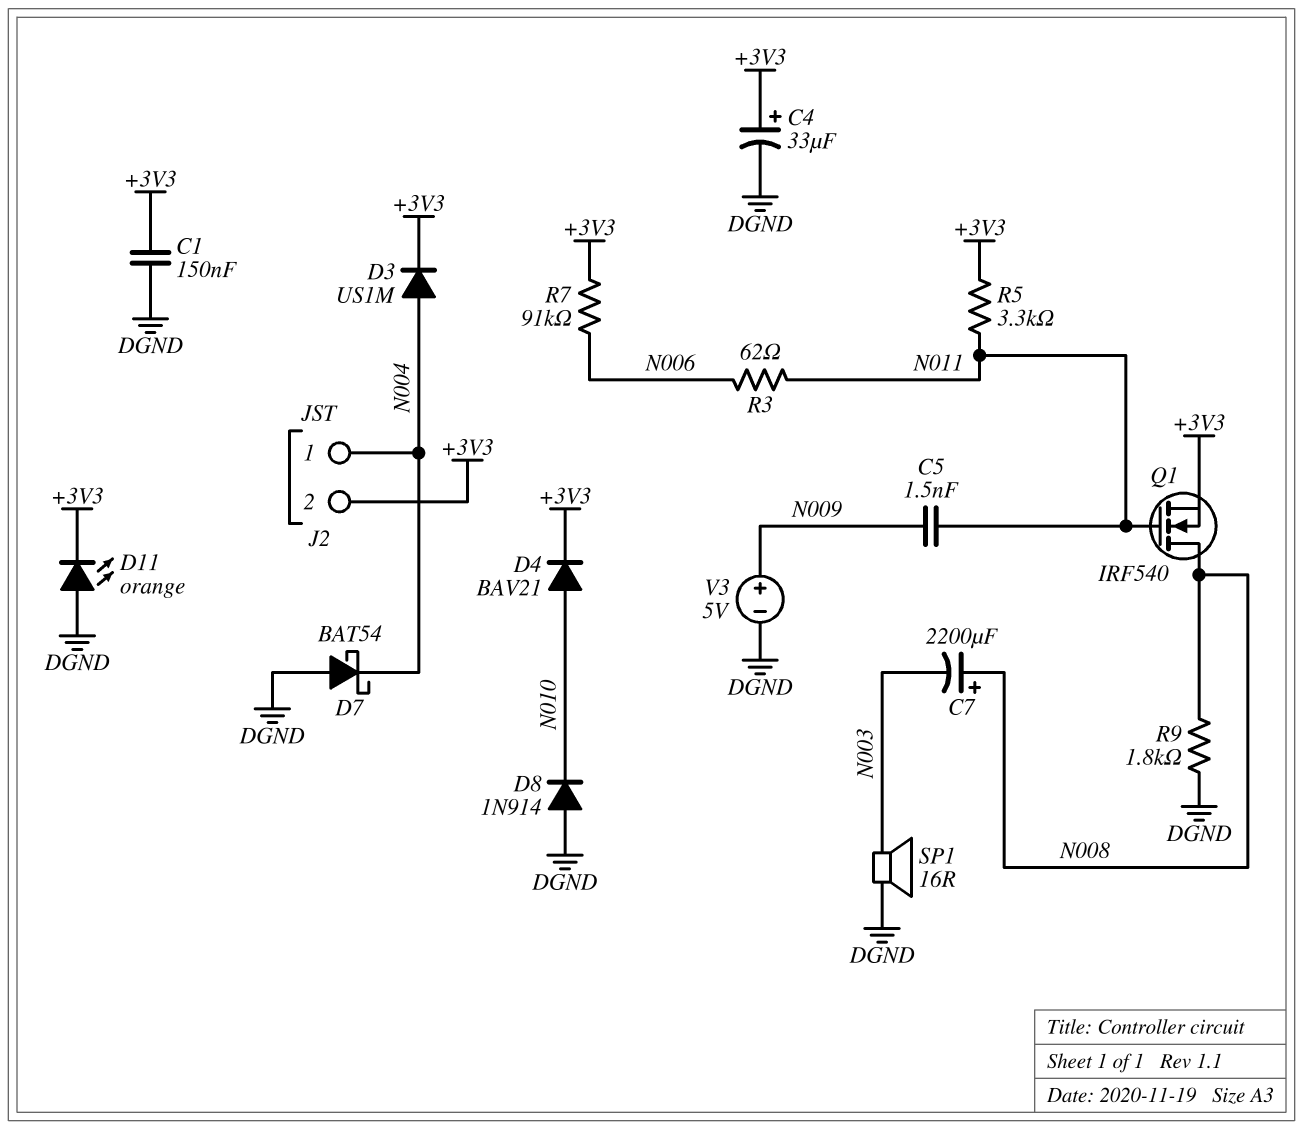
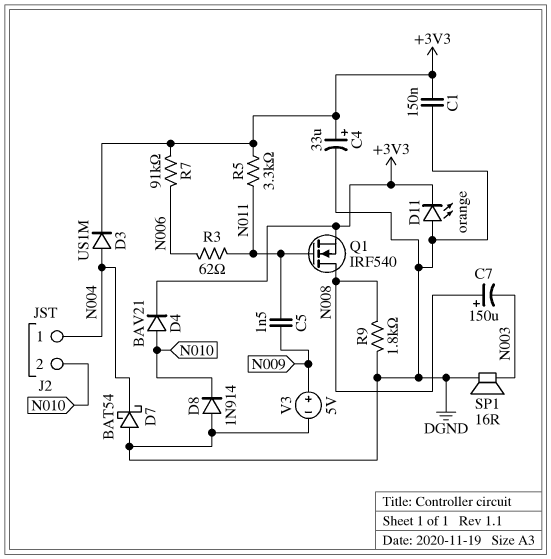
C7: 2200uF (plus N008, minus N003) -> 150uF (plus N008, minus N003)
J2 pin 2: +3V3 -> N010

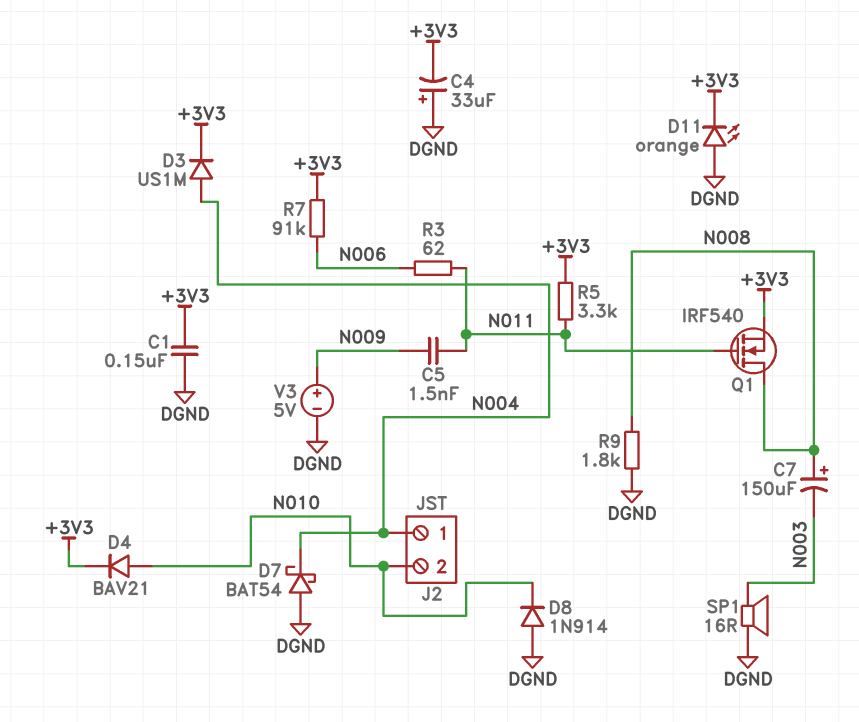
C4: 33uF (plus +3V3, minus DGND) -> 33uF (plus DGND, minus +3V3)

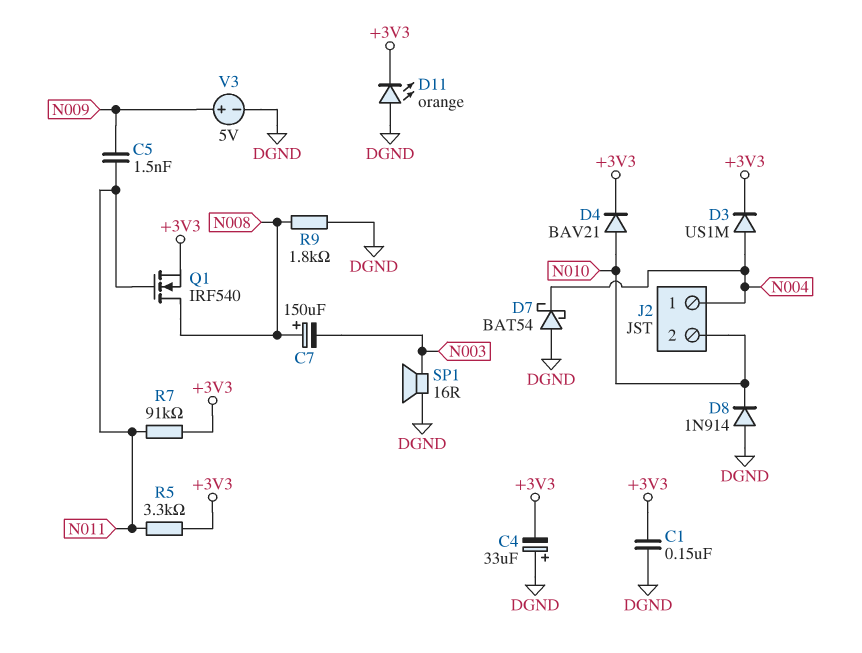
R3: 62 (N006, N011) -> none
R7: 91k (+3V3, N006) -> 91k (+3V3, N011)

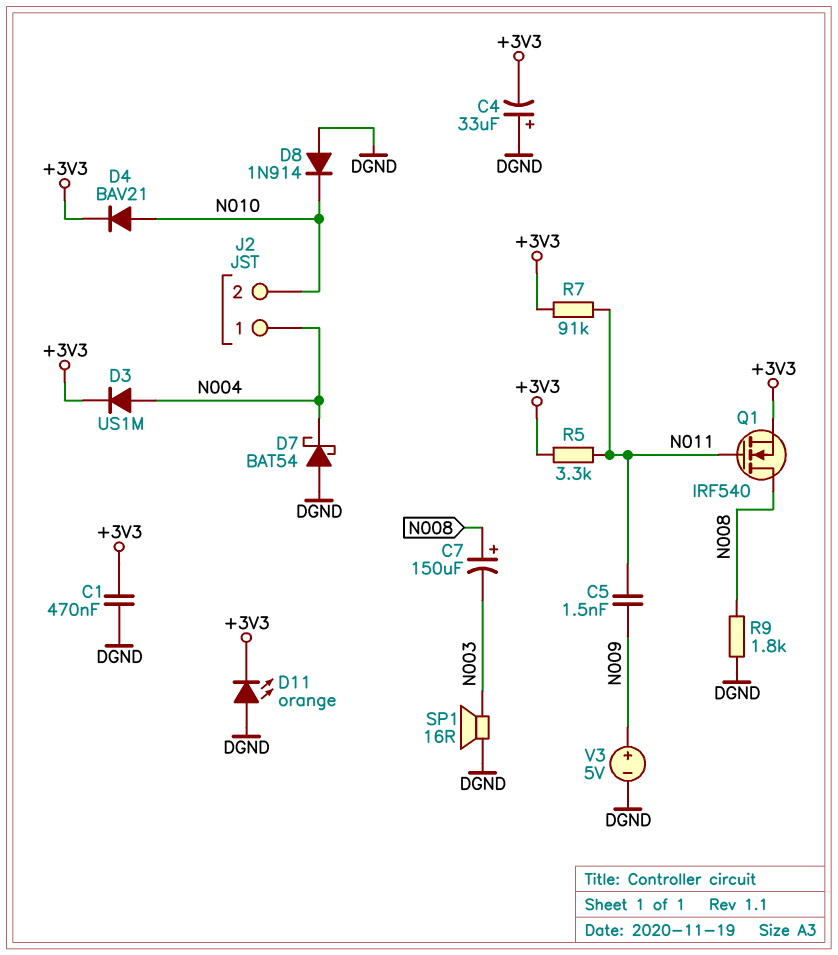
C1: 150nF (+3V3, DGND) -> 470nF (+3V3, DGND)

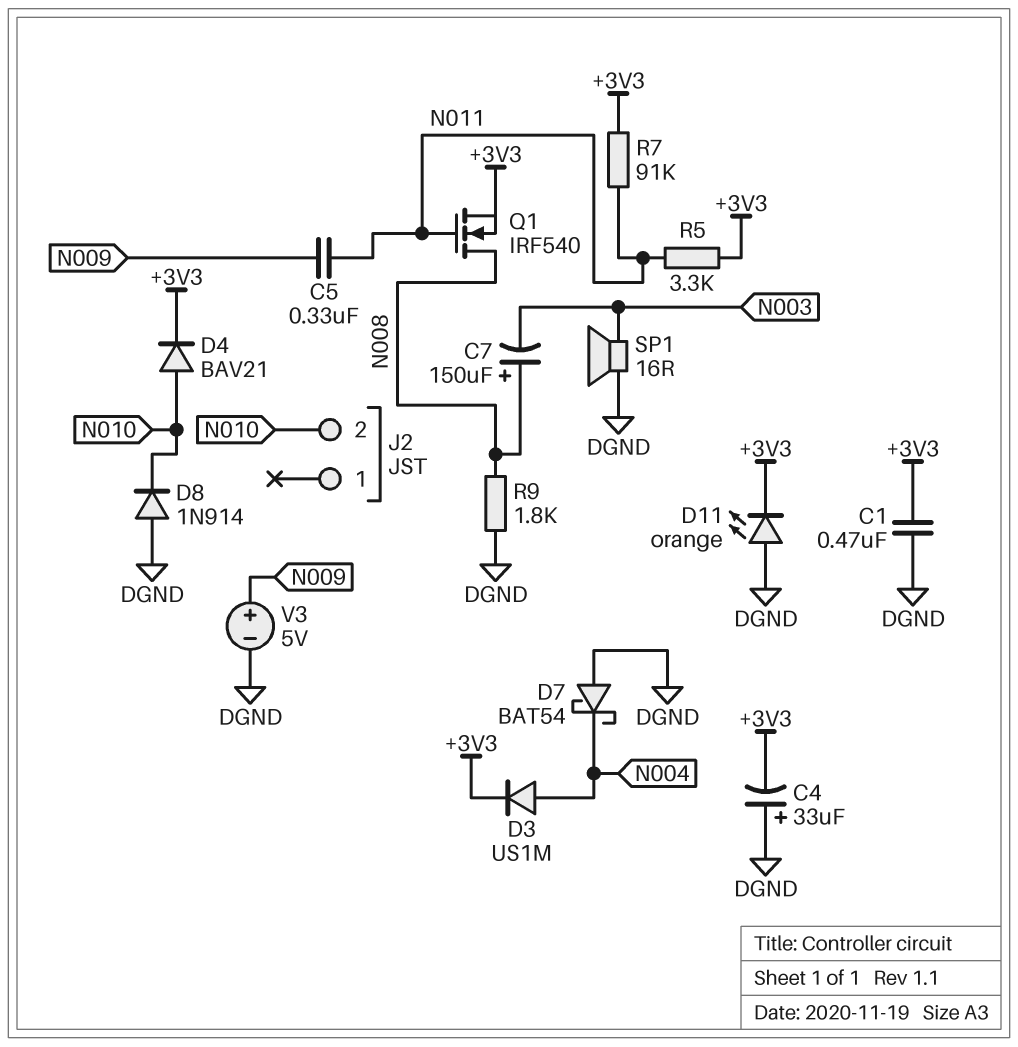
C5: 1.5nF (N009, N011) -> 330nF (N009, N011)
J2 pin 1: N004 -> none

